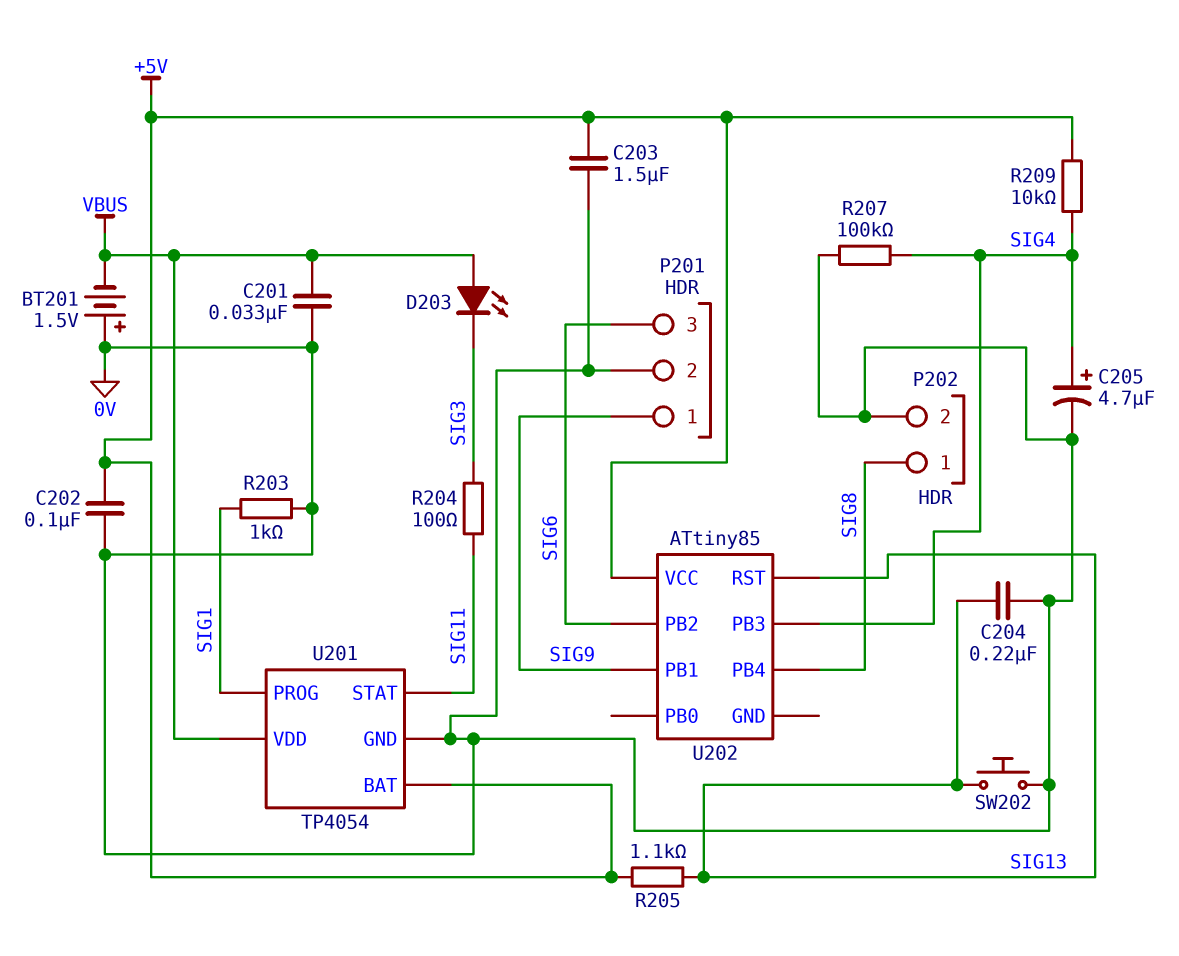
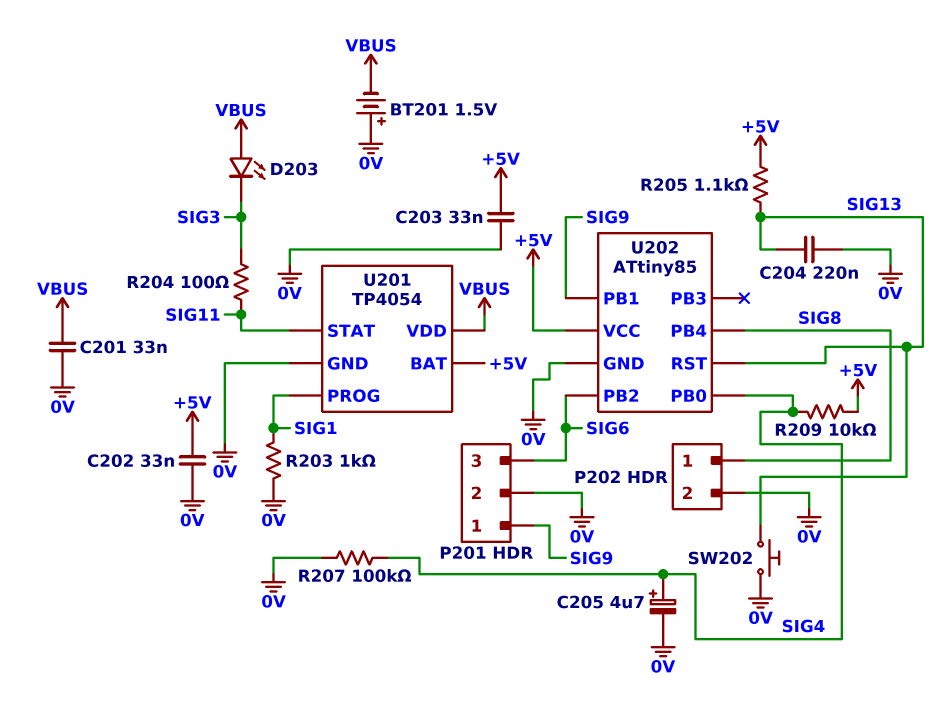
C202: 100nF (+5V, 0V) -> 33nF (+5V, 0V)
C203: 1.5uF (+5V, 0V) -> 33nF (+5V, 0V)
U202 pin GND: none -> 0V
U202 pin PB0: none -> SIG4
U202 pin PB3: SIG4 -> none

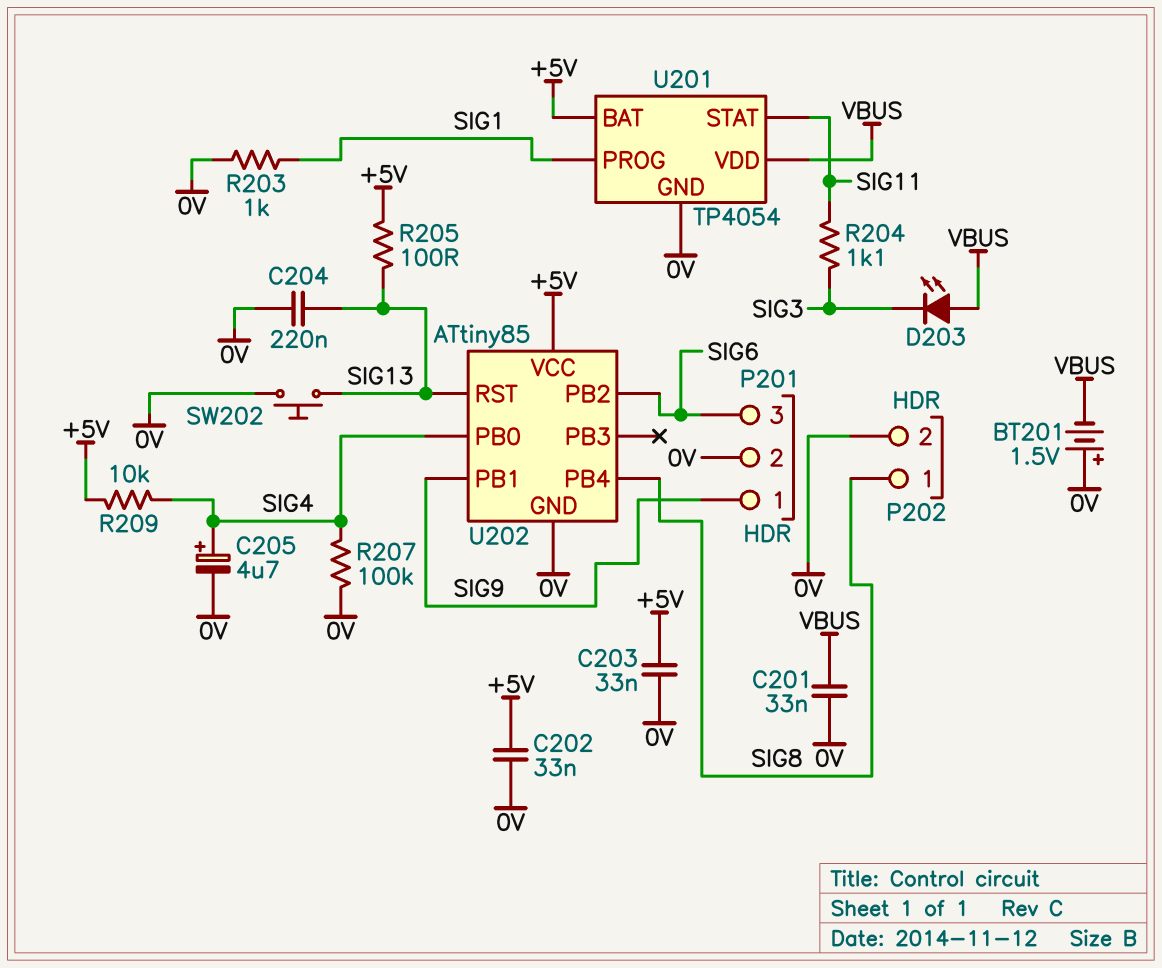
R204: 100 (SIG3, SIG11) -> 1.1k (SIG3, SIG11)
R205: 1.1k (+5V, SIG13) -> 100 (+5V, SIG13)

